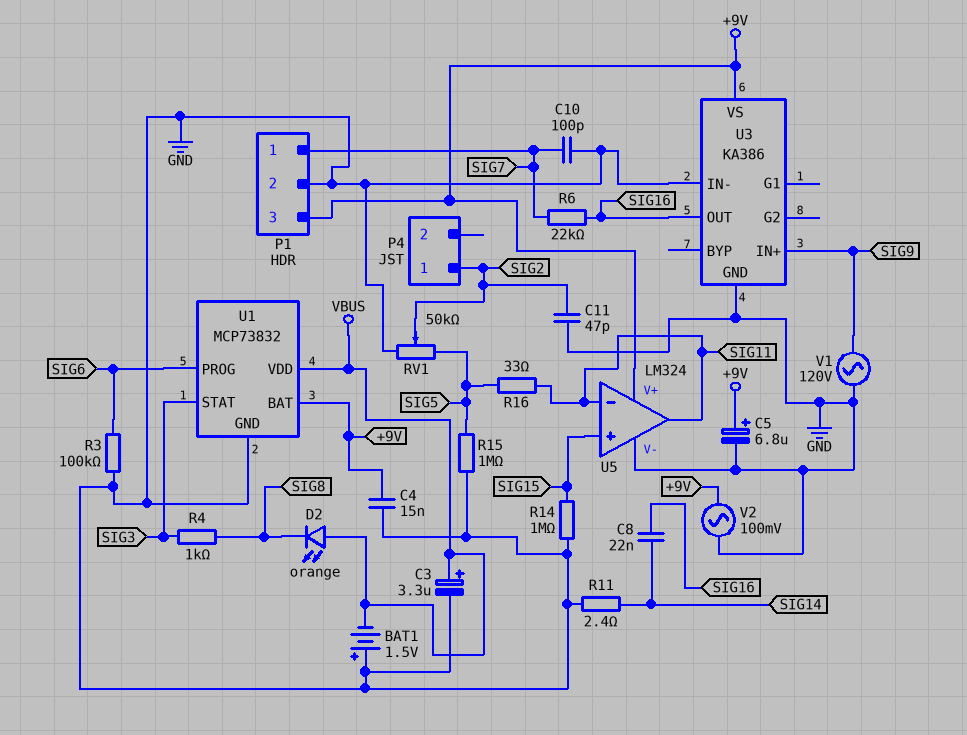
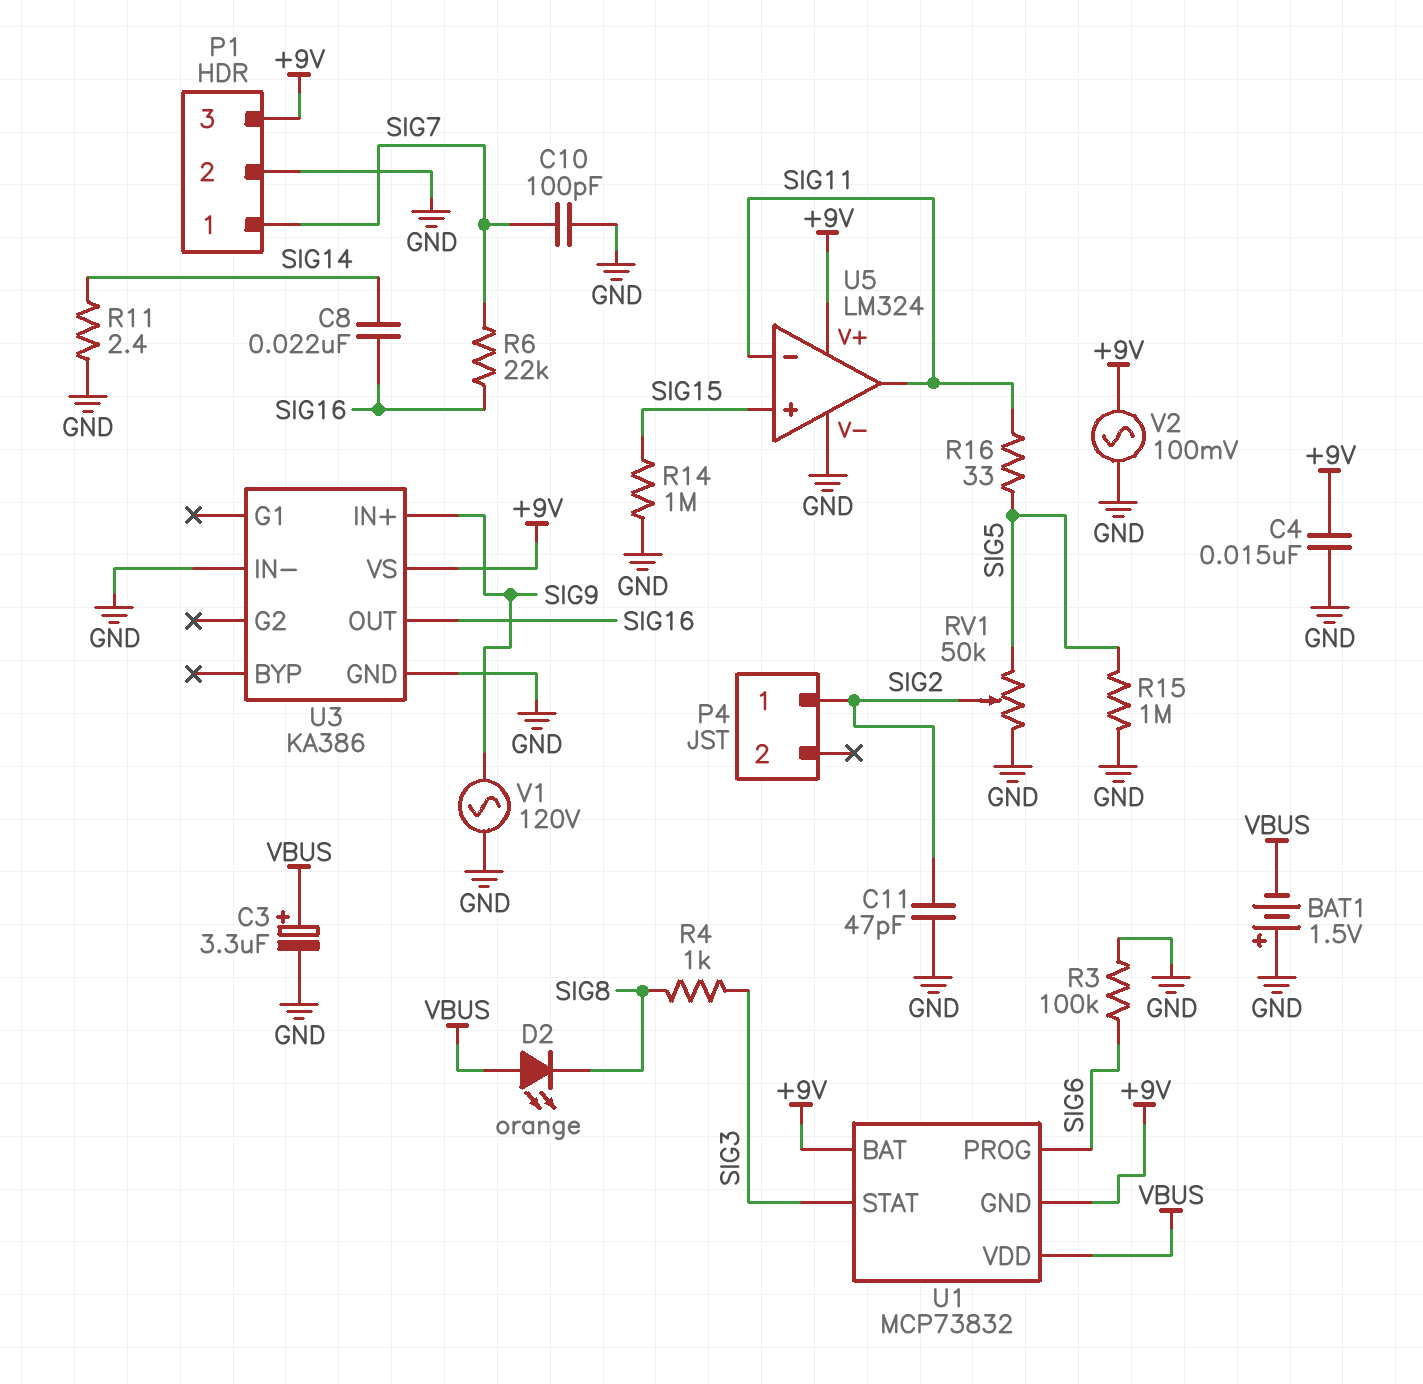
C5: 6.8uF (plus +9V, minus GND) -> none
U1 pin GND: GND -> +9V

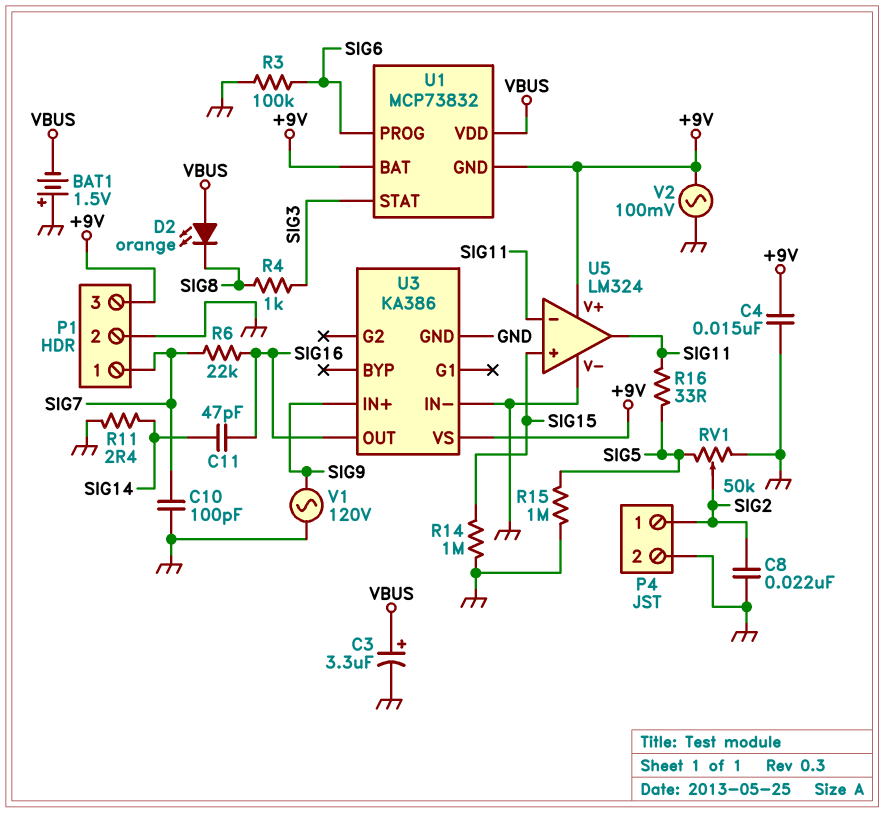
C8: 22nF (SIG14, SIG16) -> 22nF (GND, SIG2)
C11: 47pF (GND, SIG2) -> 47pF (SIG14, SIG16)
P4 pin 2: none -> GND

